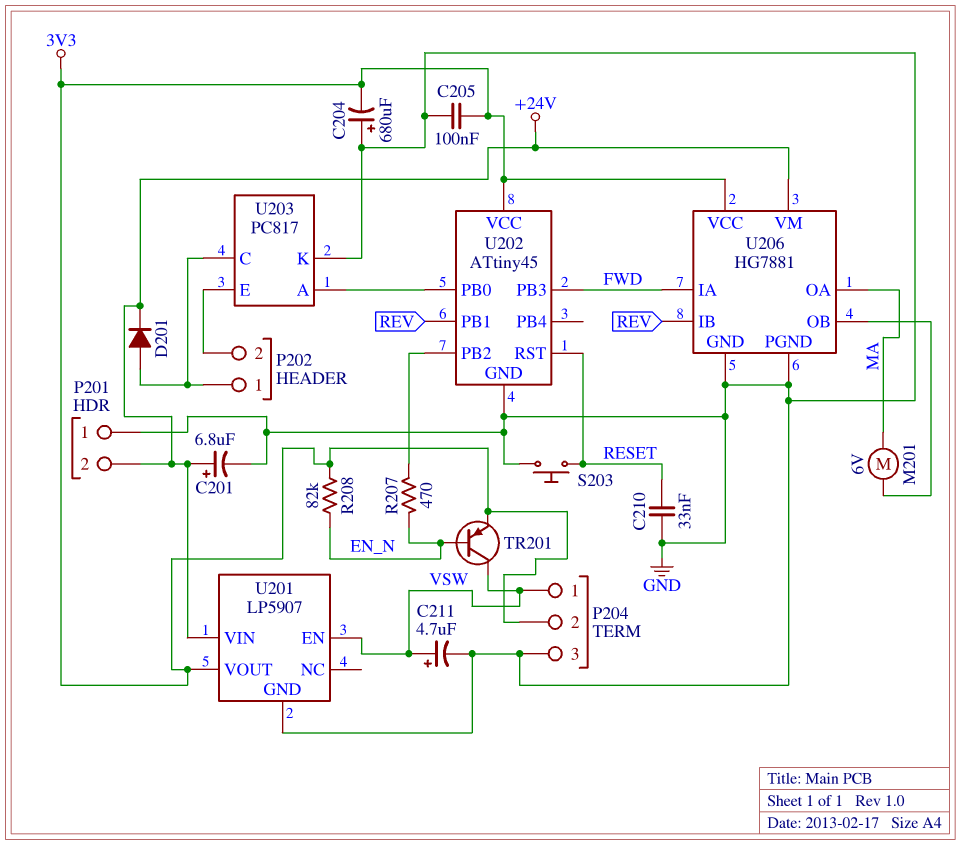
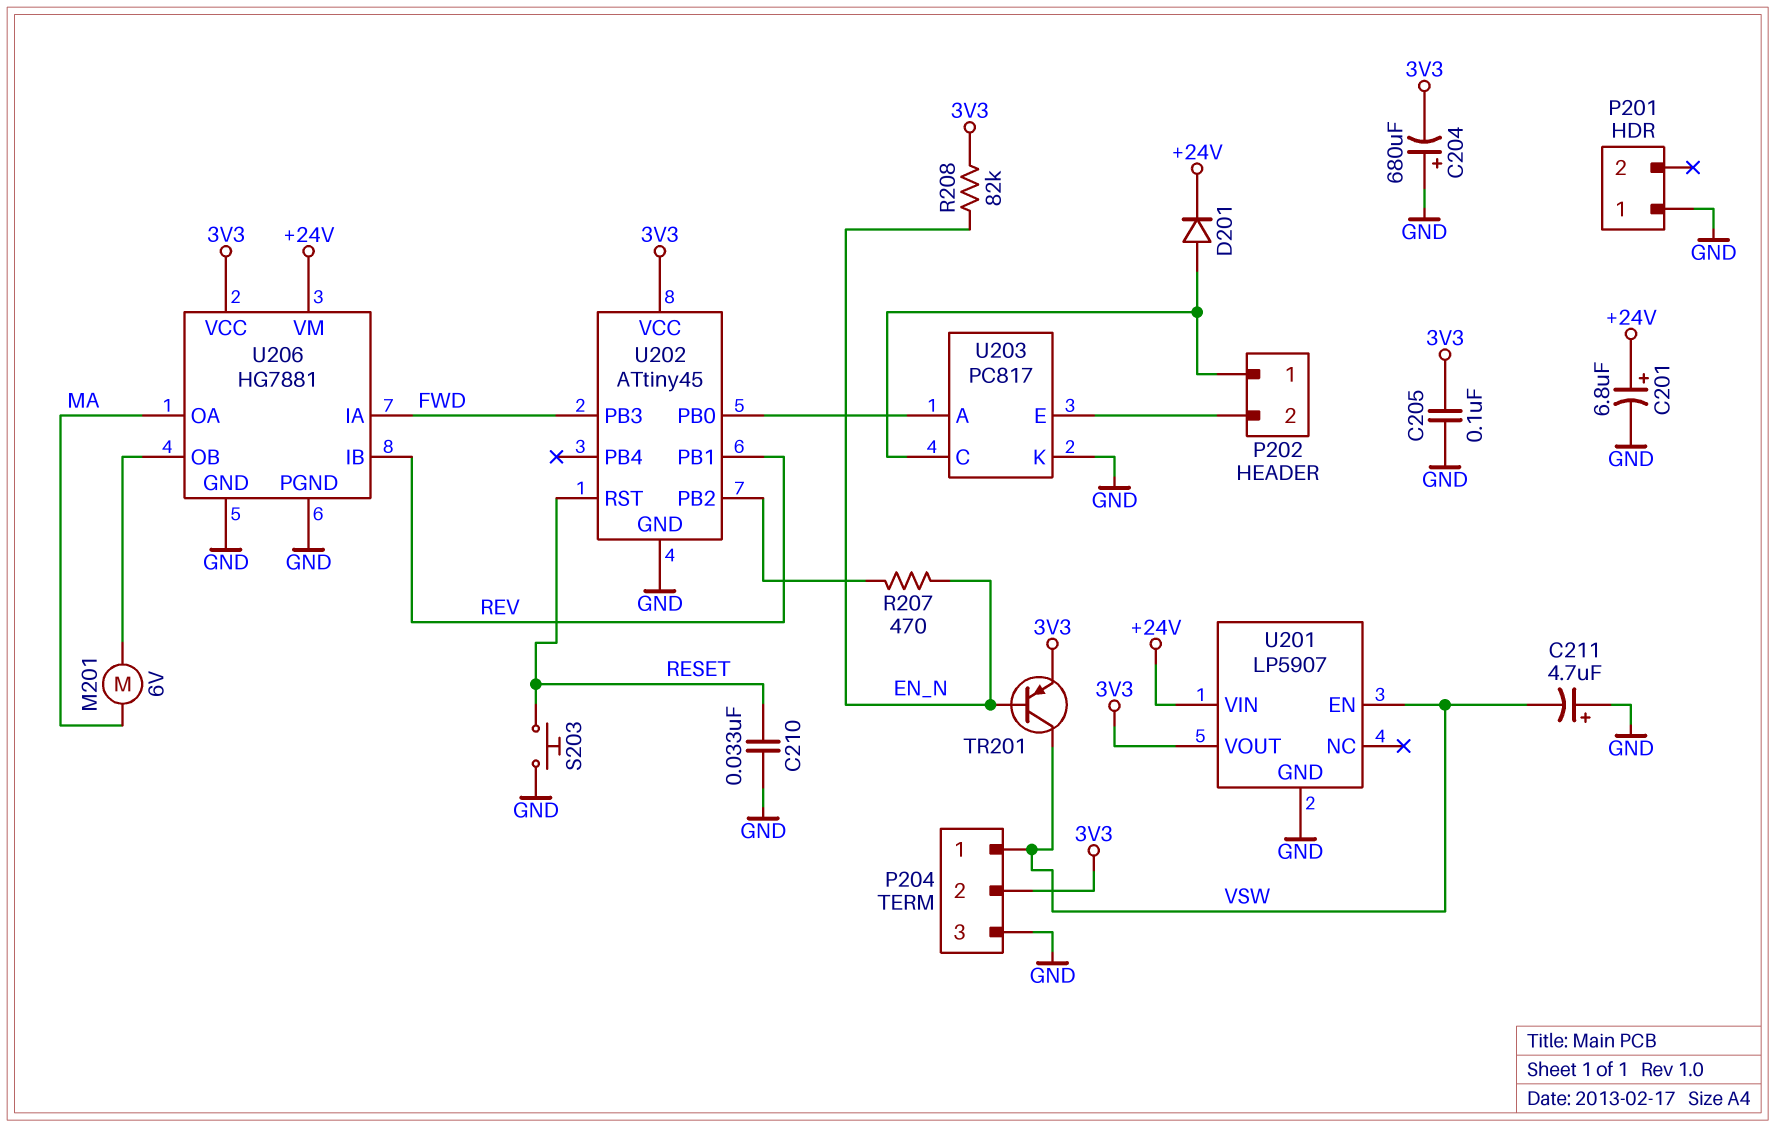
C211: 4.7uF (plus VSW, minus GND) -> 4.7uF (plus GND, minus VSW)
P201 pin 2: +24V -> none

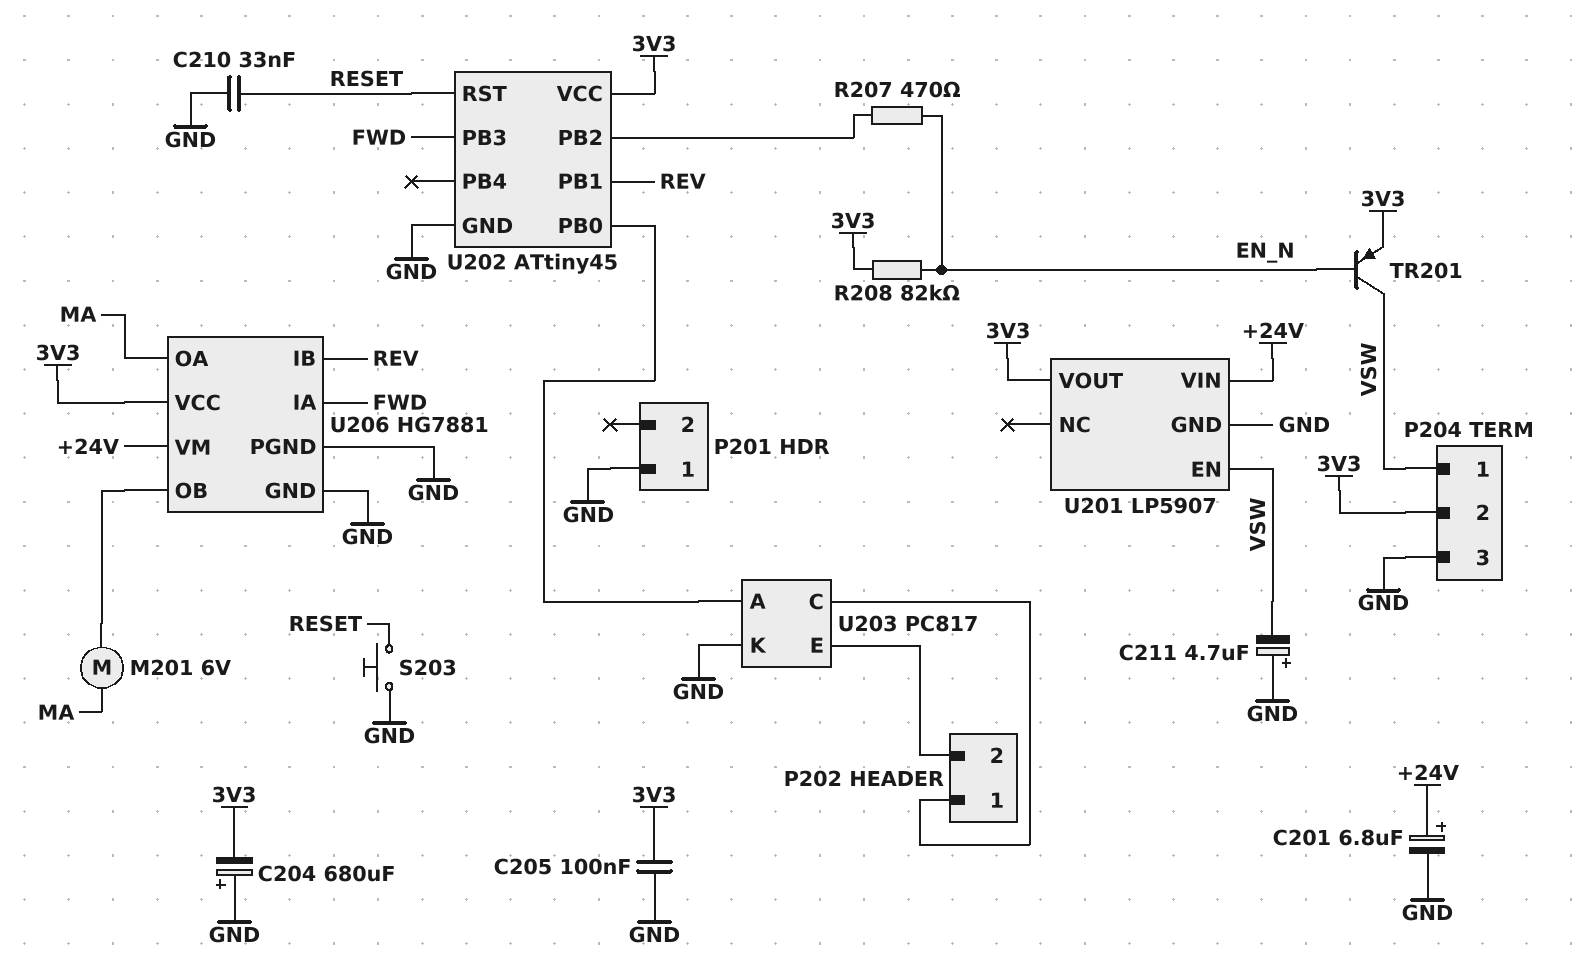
D201: diode (A P202/1, K +24V) -> none

